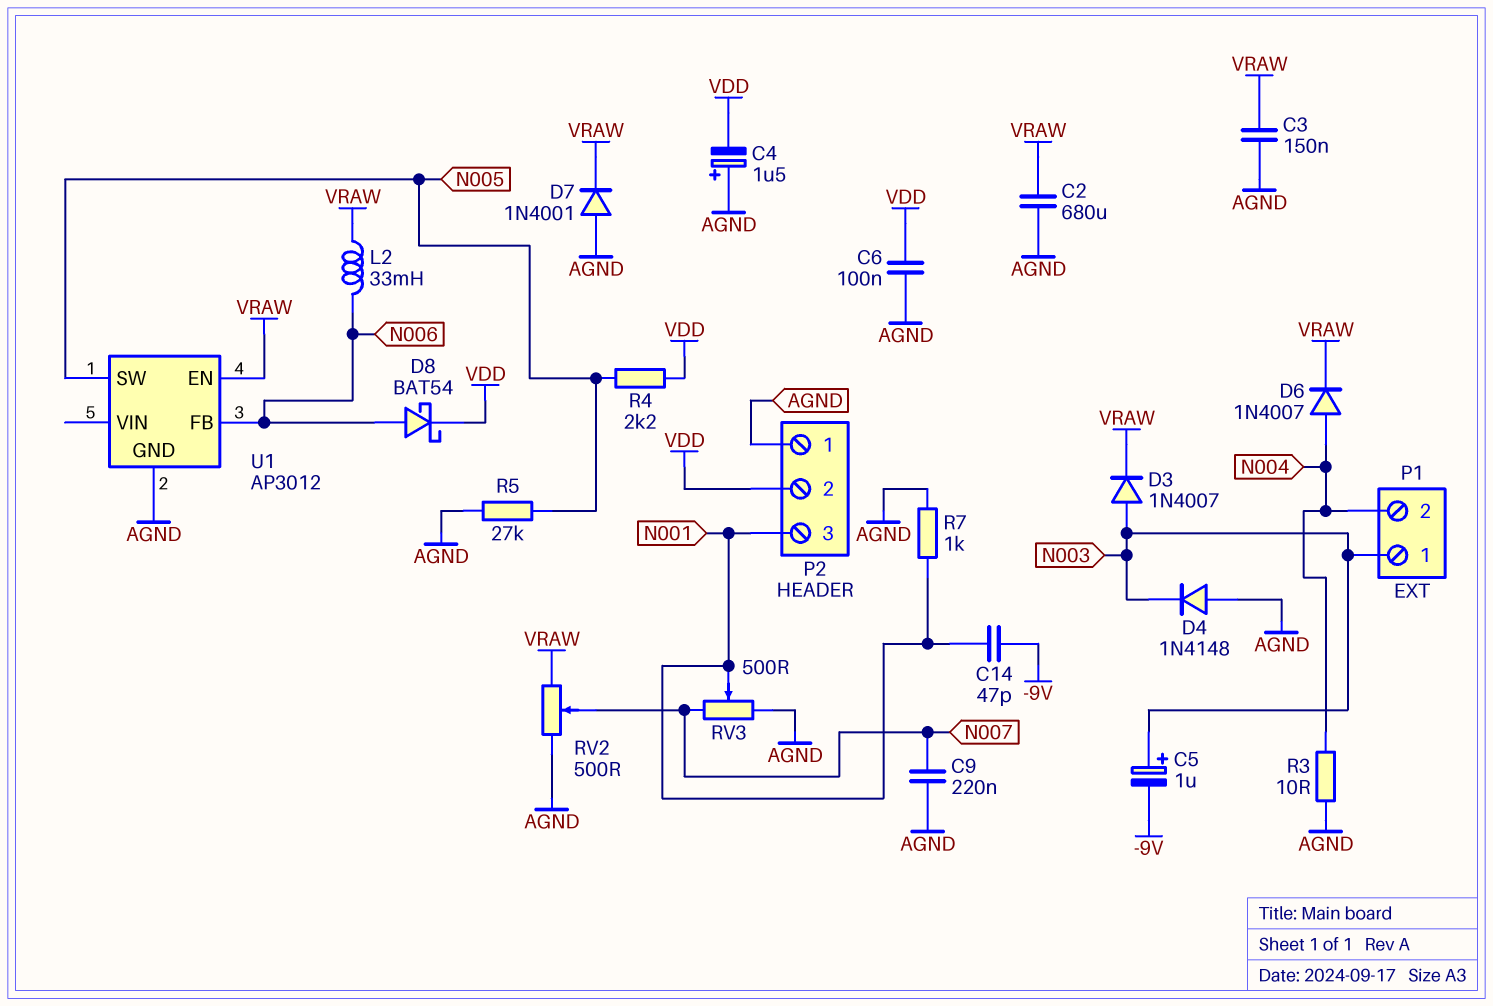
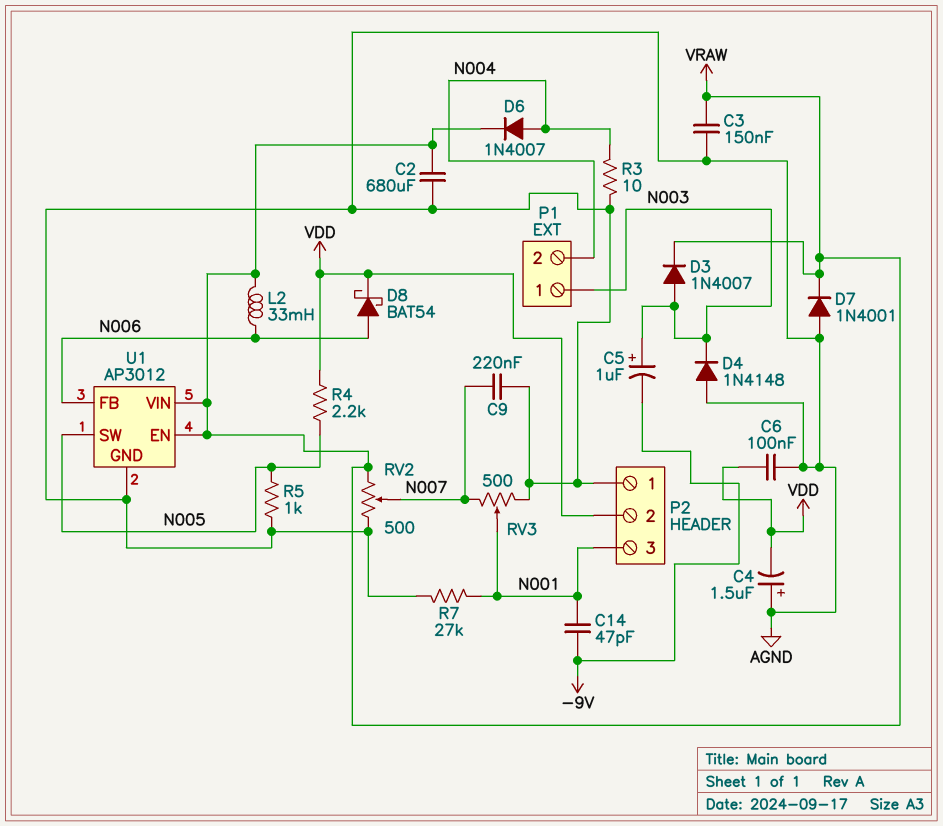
R5: 27k (AGND, N005) -> 1k (AGND, N005)
R7: 1k (AGND, N001) -> 27k (AGND, N001)
U1 pin VIN: none -> VRAW

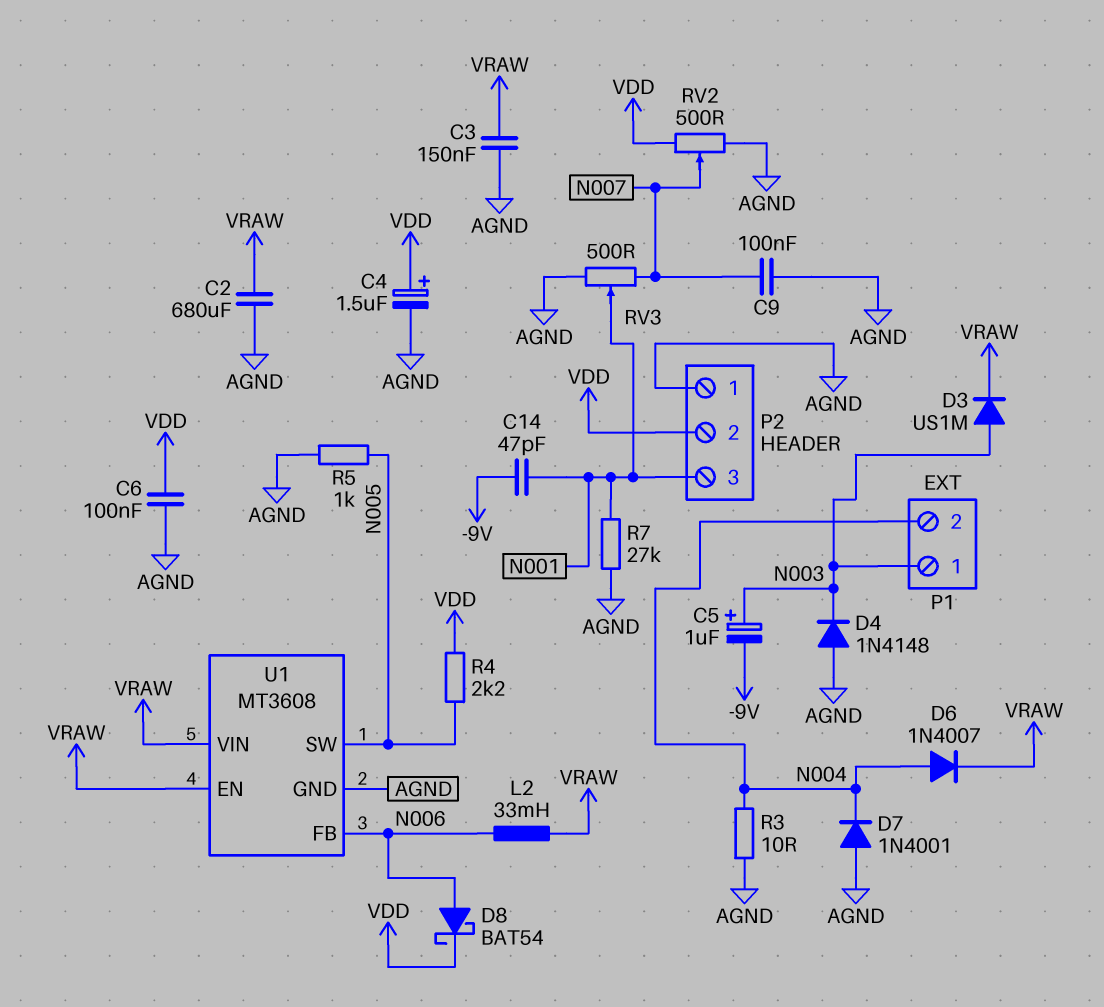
C4: 1.5uF (plus AGND, minus VDD) -> 1.5uF (plus VDD, minus AGND)
C9: 220nF (AGND, N007) -> 100nF (AGND, N007)
D3: diode 1N4007 (A N003, K VRAW) -> diode US1M (A N003, K VRAW)
D7: diode 1N4001 (A AGND, K VRAW) -> diode 1N4001 (A AGND, K N004)
RV2: 500 (AGND, VRAW, wiper N007) -> 500 (AGND, VDD, wiper N007)
U1: AP3012 -> MT3608

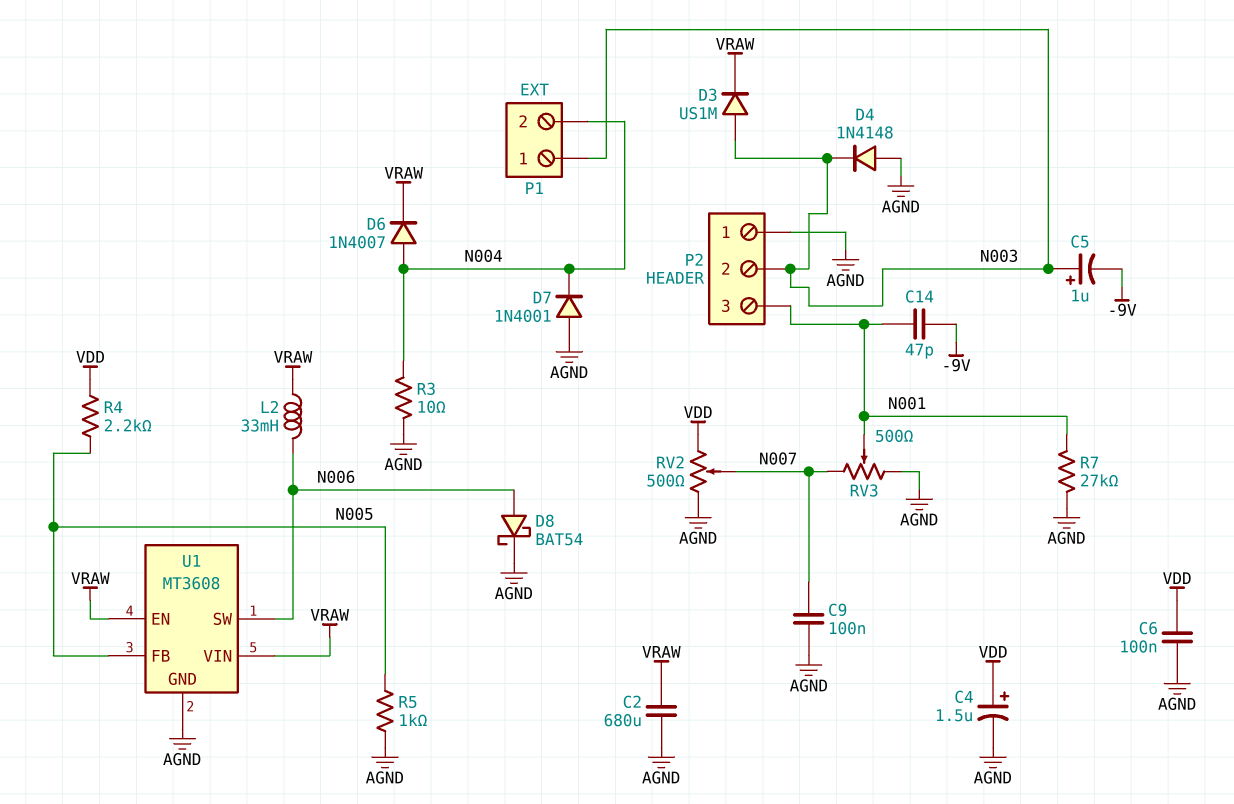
C3: 150nF (AGND, VRAW) -> none
D8: schottky BAT54 (A N006, K VDD) -> schottky BAT54 (A N006, K AGND)
P2 pin 2: VDD -> N003
U1 pin FB: N006 -> N005
U1 pin SW: N005 -> N006

